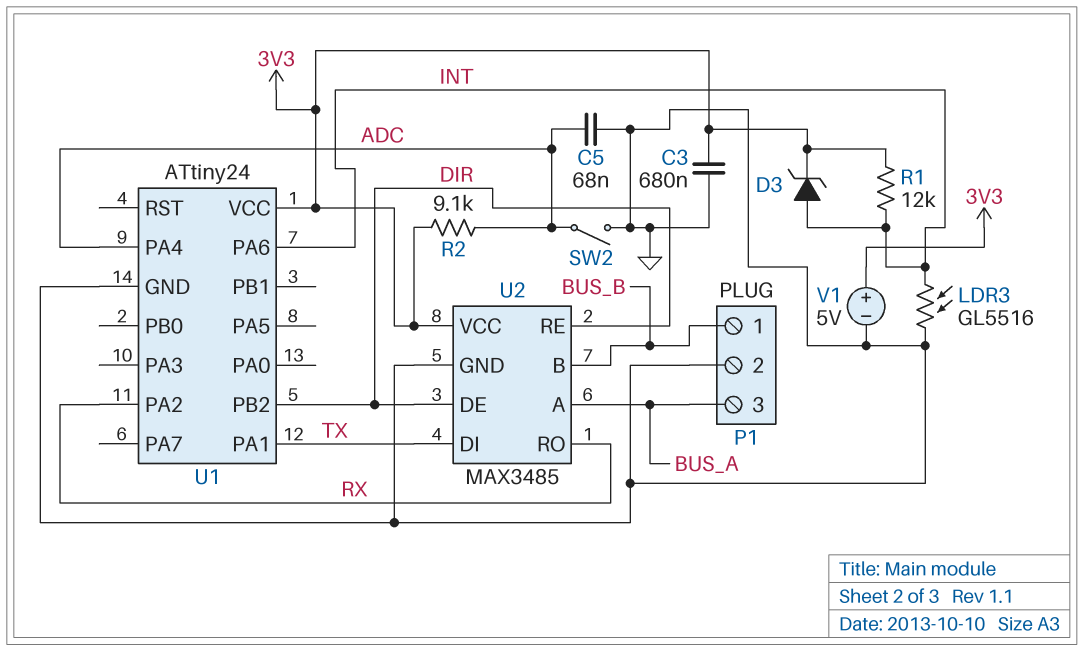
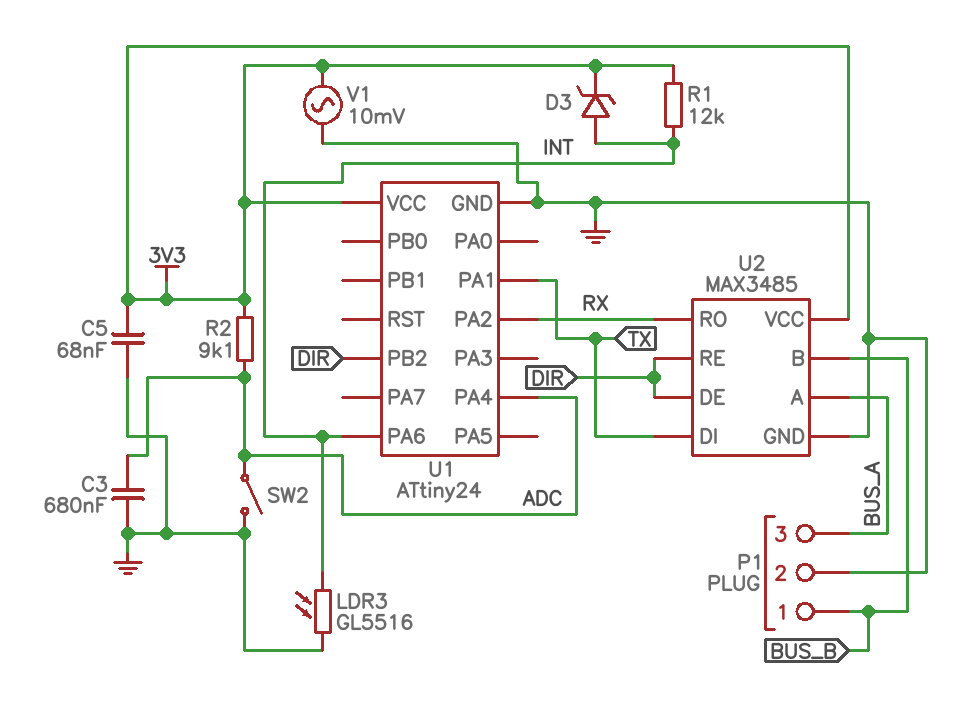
C3: 680nF (3V3, GND) -> 680nF (ADC, GND)
C5: 68nF (ADC, GND) -> 68nF (3V3, GND)
V1: 5V (plus 3V3, minus GND) -> AC 10mV (3V3, GND)

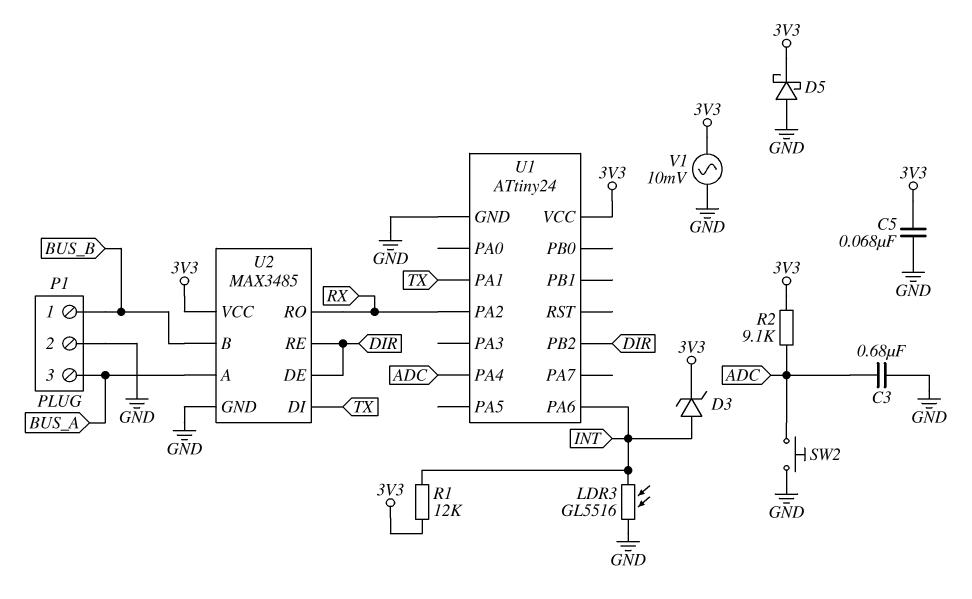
D5: none -> schottky (A GND, K 3V3)
SW2: switch (ADC, GND) -> button (ADC, GND)

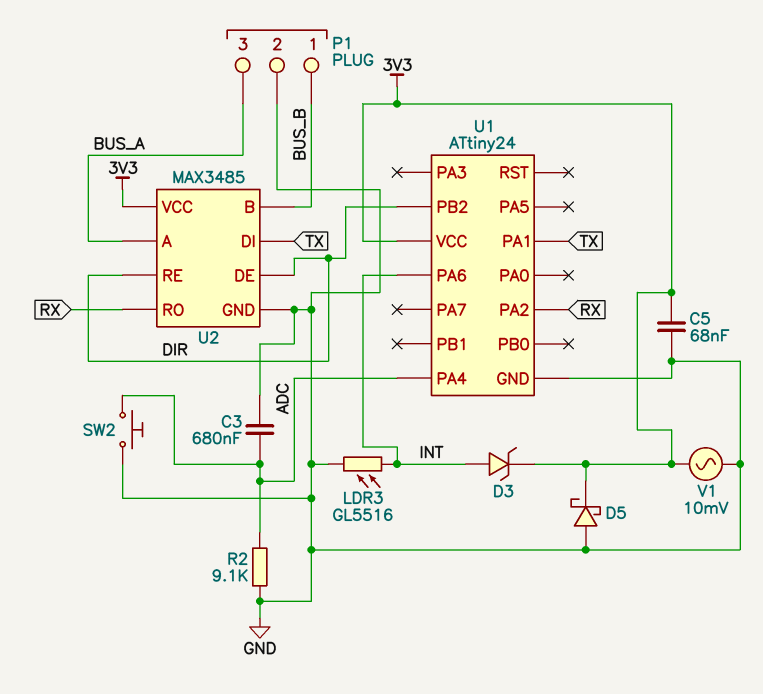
R1: 12k (3V3, INT) -> none
R2: 9.1k (3V3, ADC) -> 9.1k (ADC, GND)

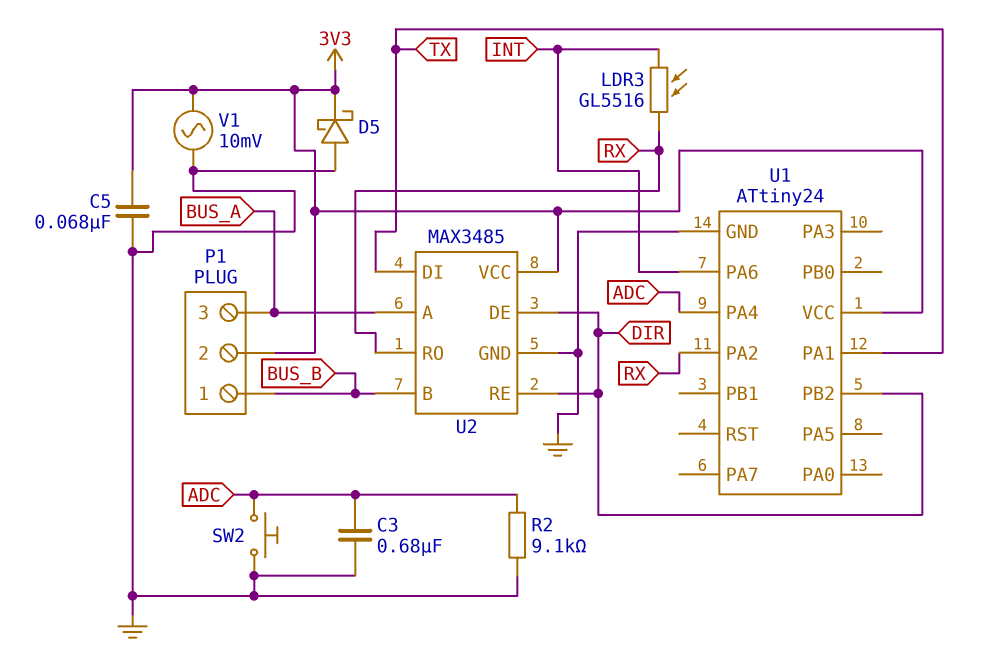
D3: zener (A INT, K 3V3) -> none
LDR3: GL5516 (GND, INT) -> GL5516 (INT, RX)
P1 pin 2: GND -> 3V3

